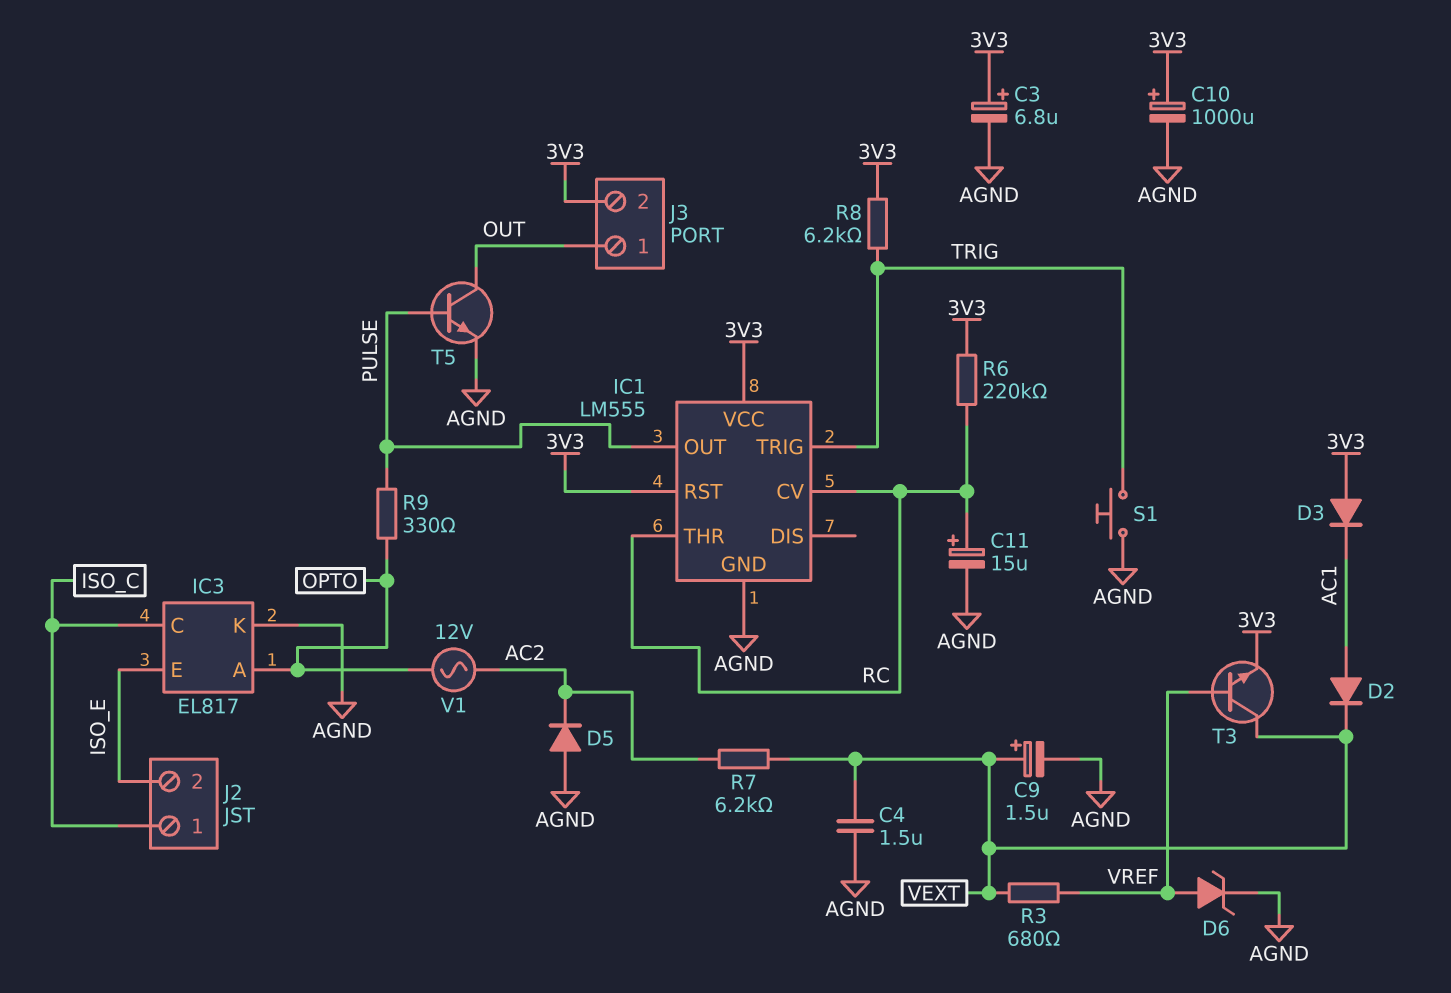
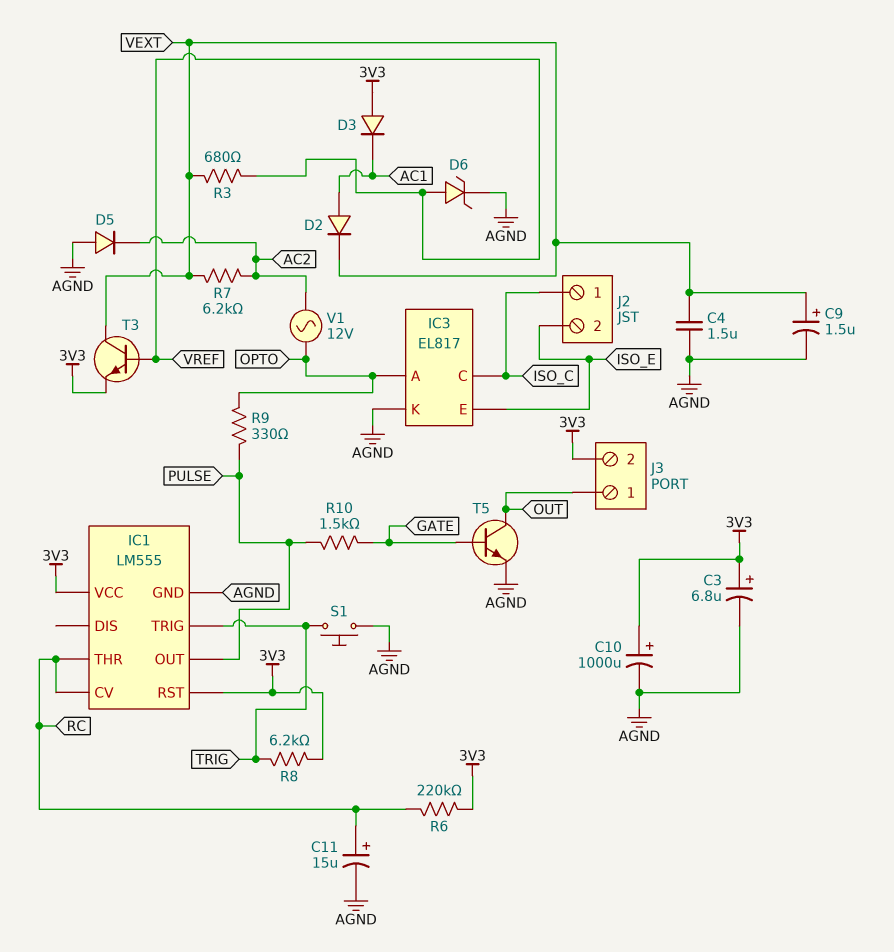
R10: none -> 1.5k (GATE, PULSE)
T5: NPN (B PULSE, C OUT, E AGND) -> NPN (B GATE, C OUT, E AGND)

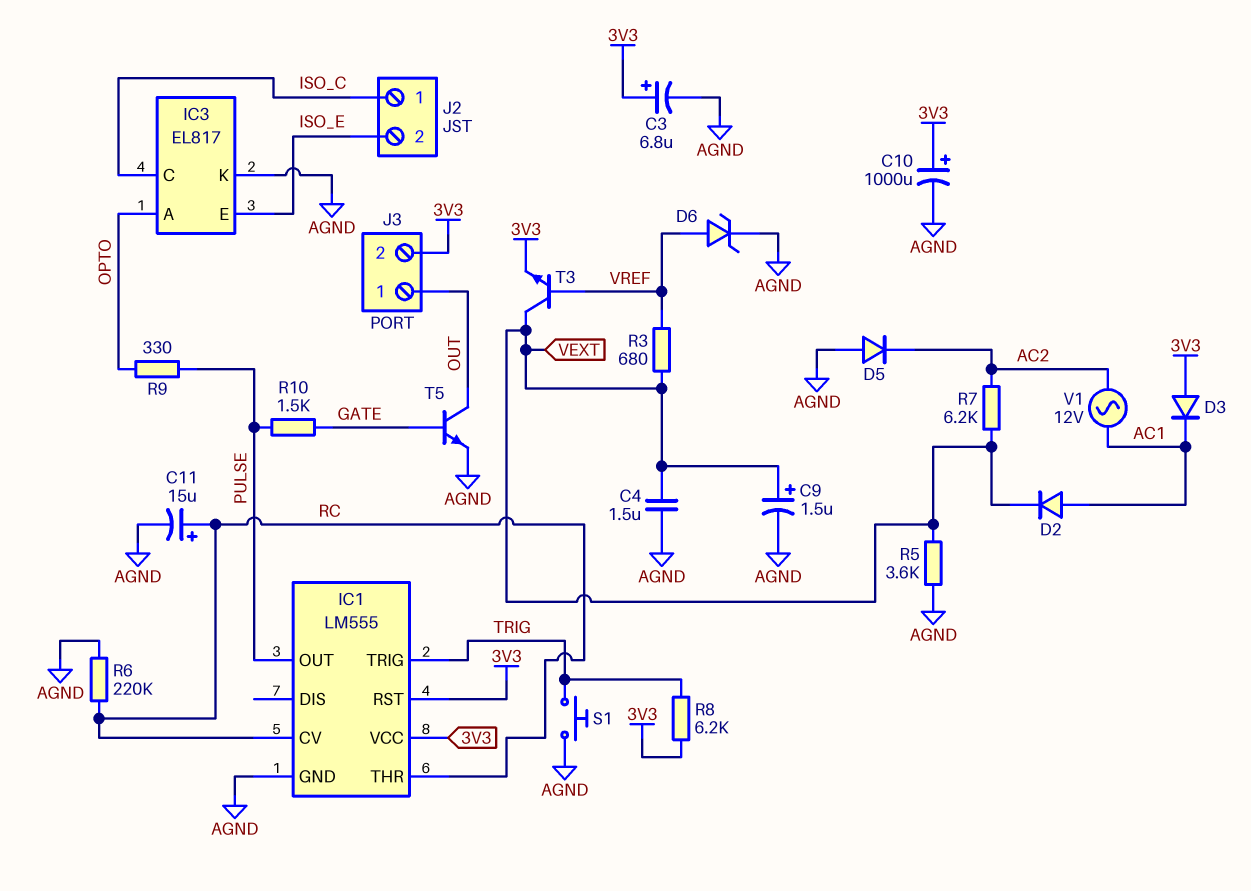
R5: none -> 3.6k (AGND, VEXT)
R6: 220k (3V3, RC) -> 220k (AGND, RC)
V1: AC 12V (AC2, OPTO) -> AC 12V (AC1, AC2)

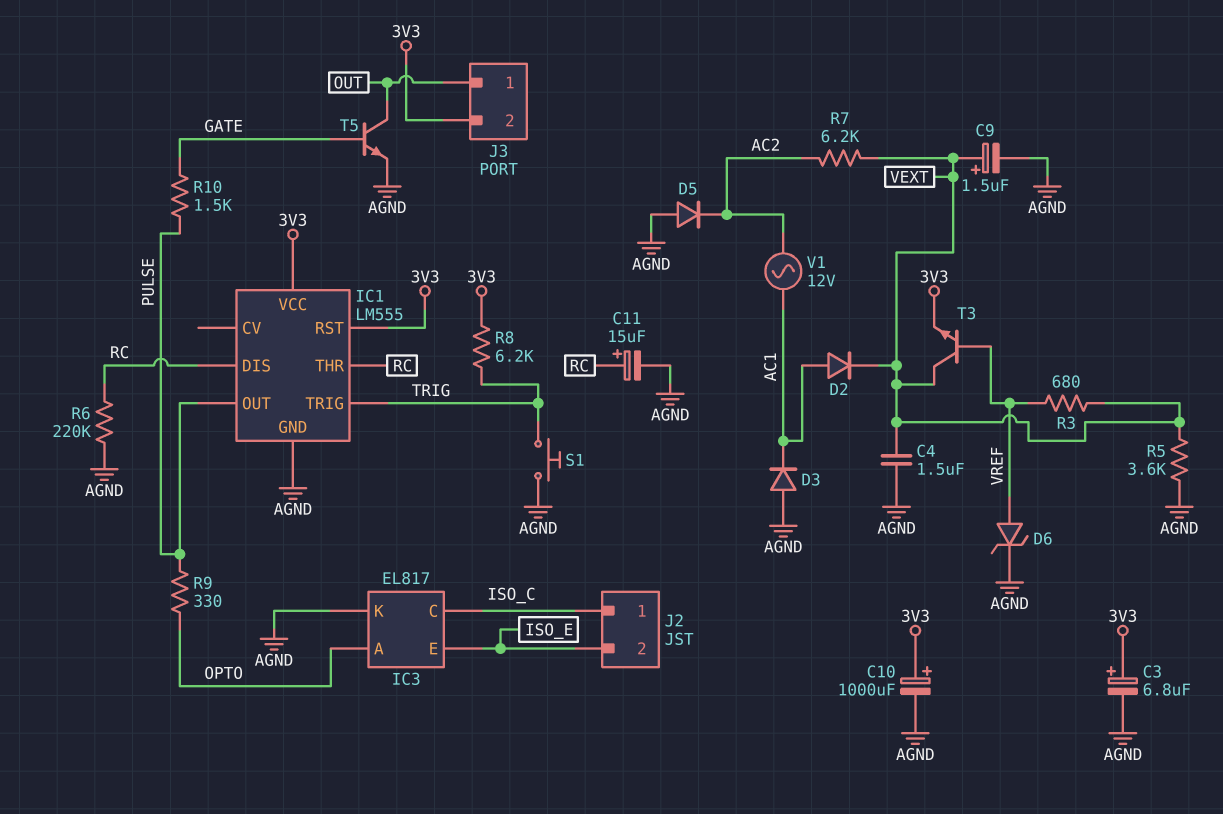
D3: diode (A 3V3, K AC1) -> diode (A AGND, K AC1)
IC1 pin CV: RC -> none
IC1 pin DIS: none -> RC

